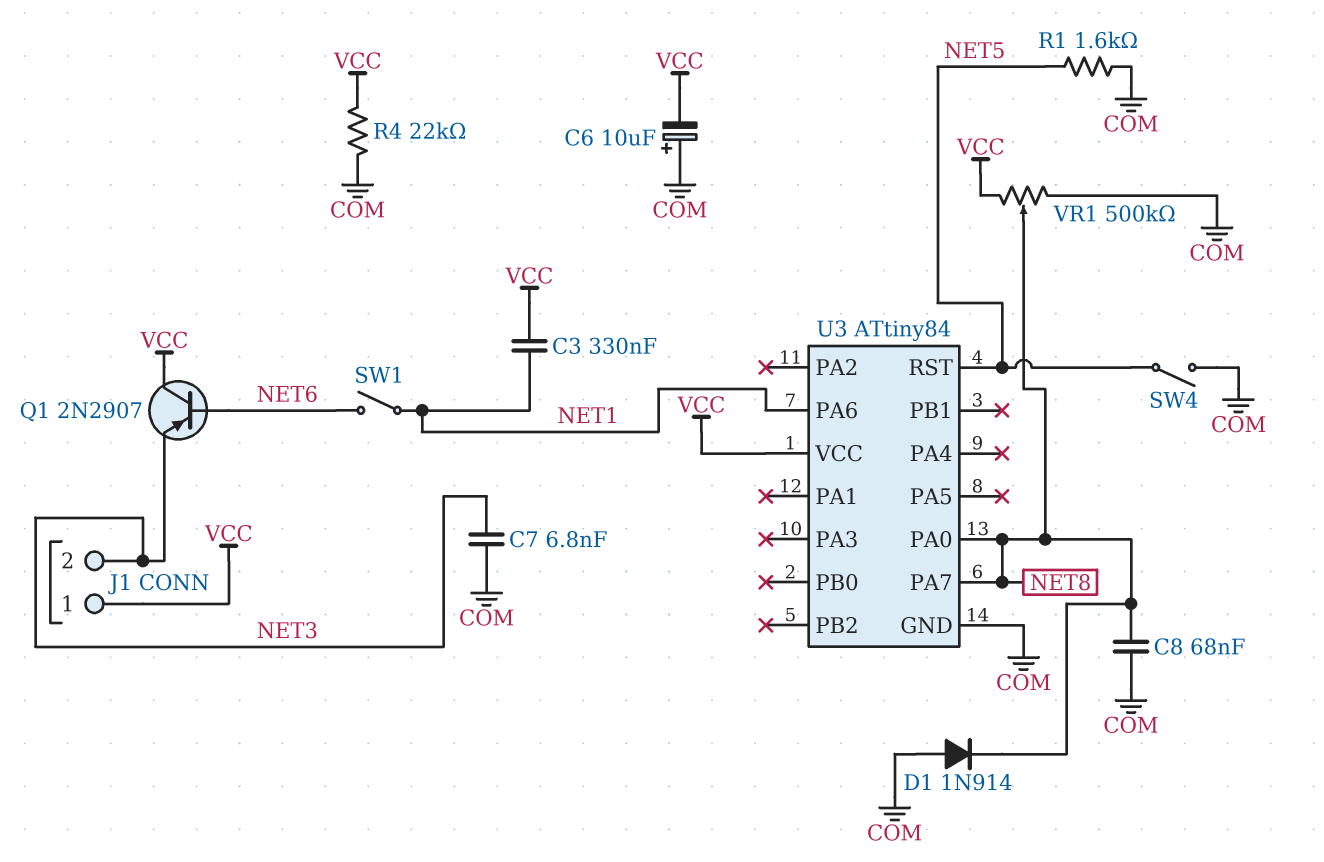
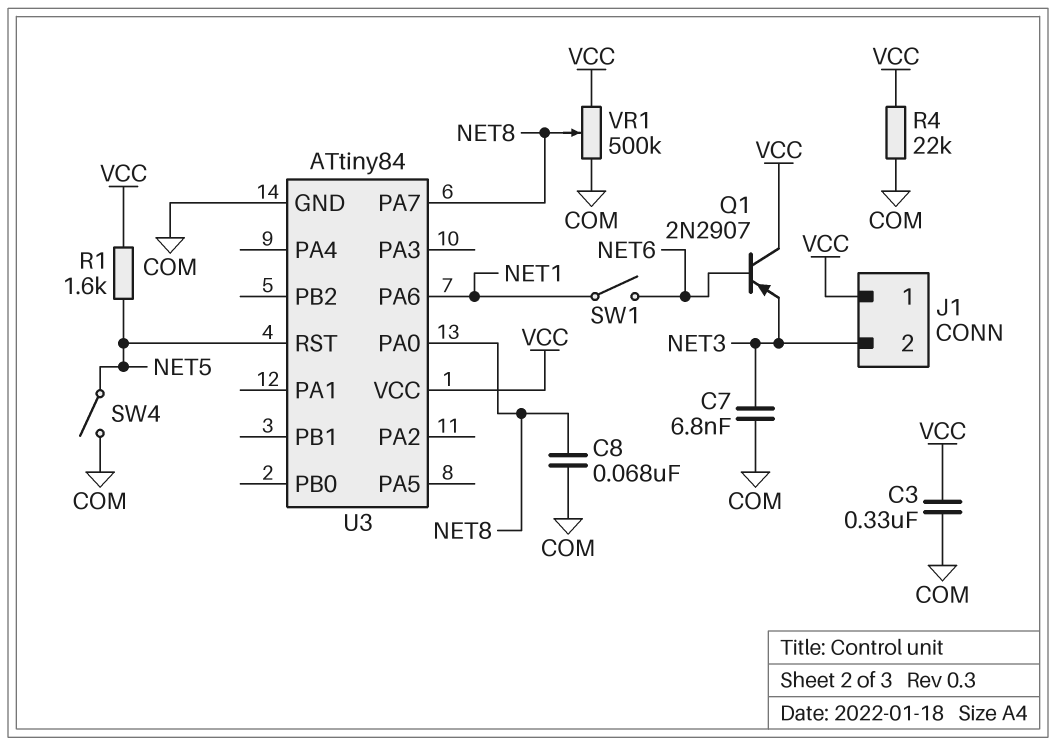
C3: 330nF (NET1, VCC) -> 330nF (COM, VCC)
C6: 10uF (plus COM, minus VCC) -> none
D1: diode 1N914 (A COM, K NET8) -> none
R1: 1.6k (COM, NET5) -> 1.6k (NET5, VCC)

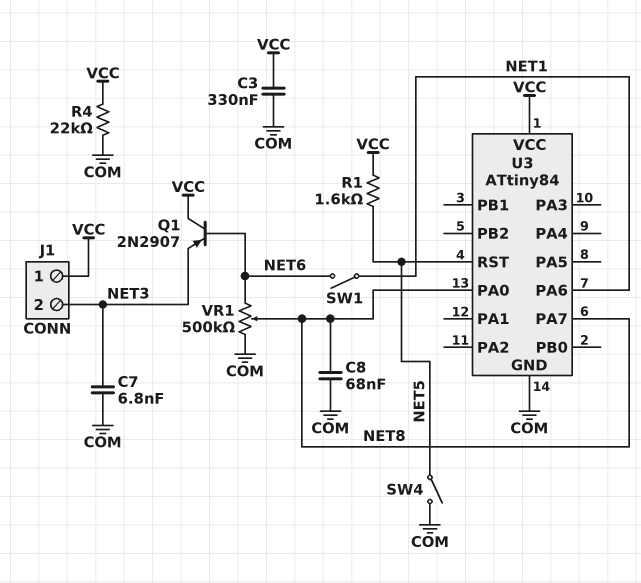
VR1: 500k (COM, VCC, wiper NET8) -> 500k (COM, NET6, wiper NET8)

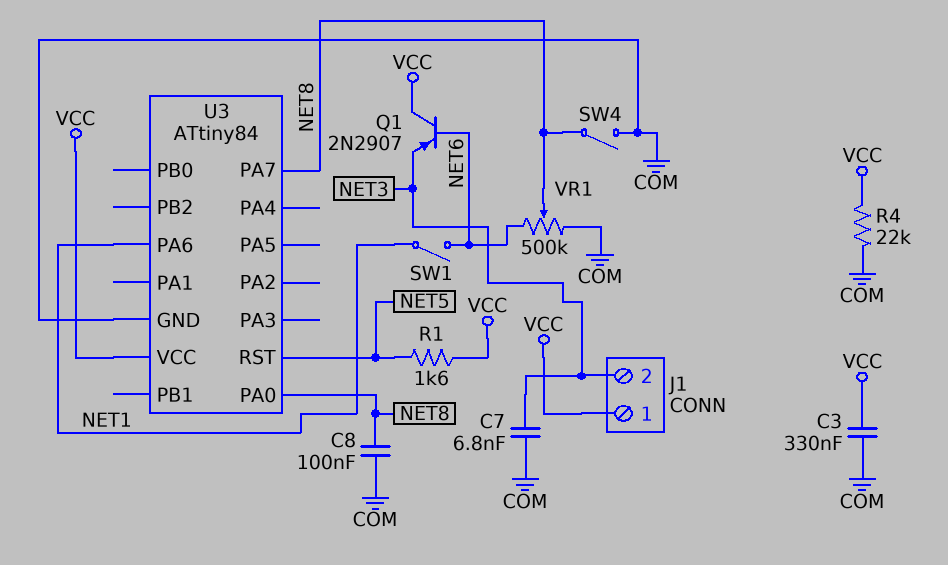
C8: 68nF (COM, NET8) -> 100nF (COM, NET8)
SW4: switch (COM, NET5) -> switch (COM, NET8)

